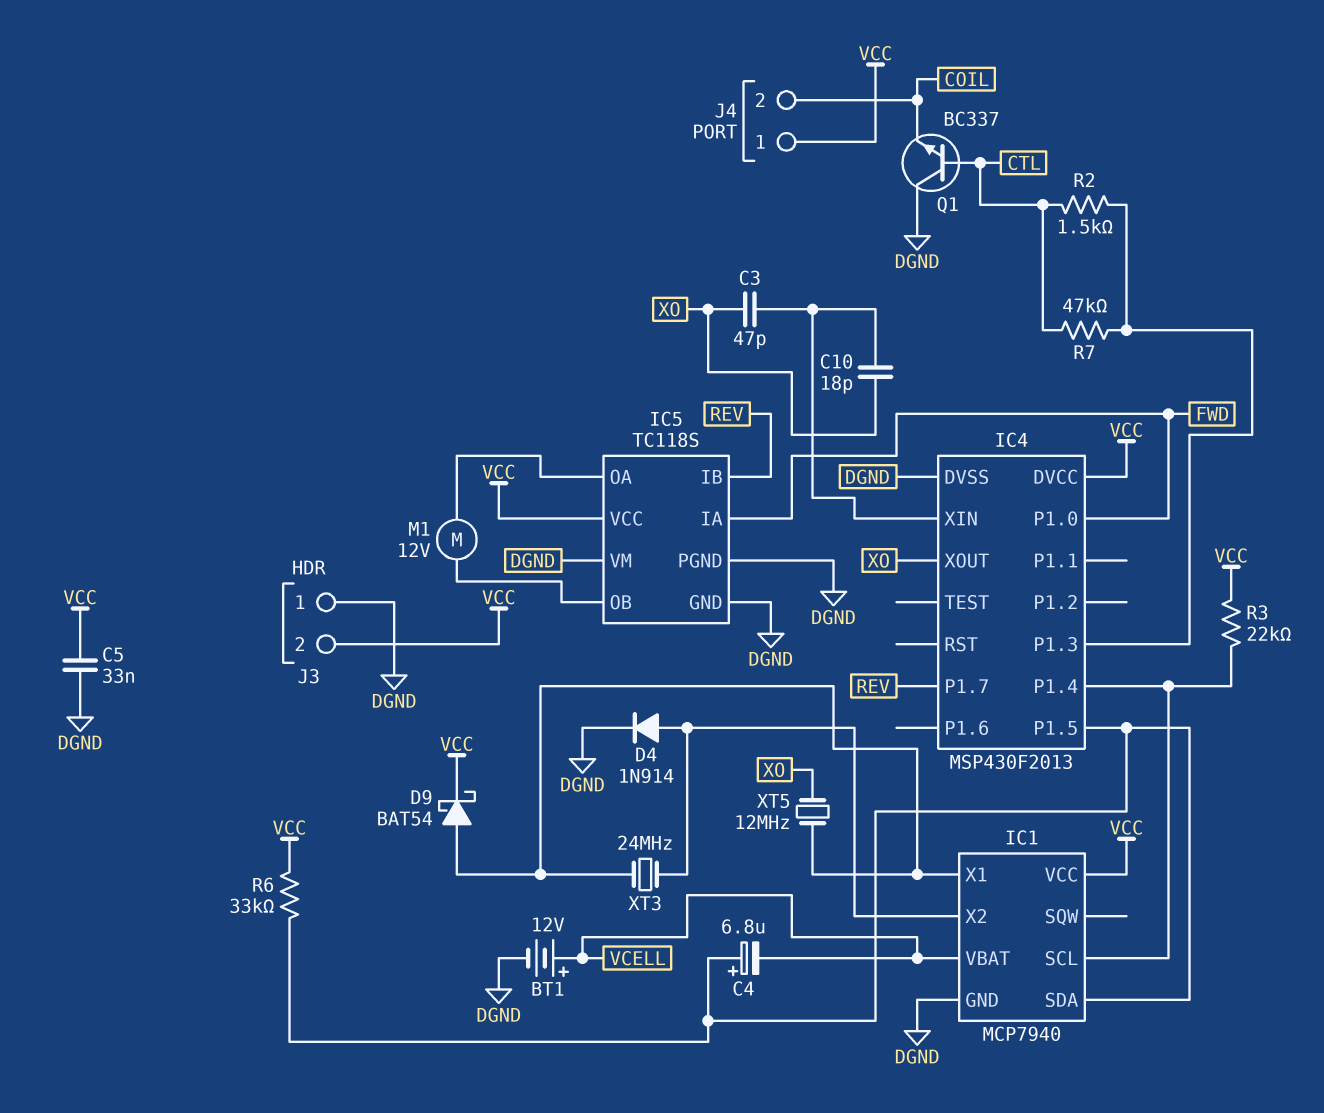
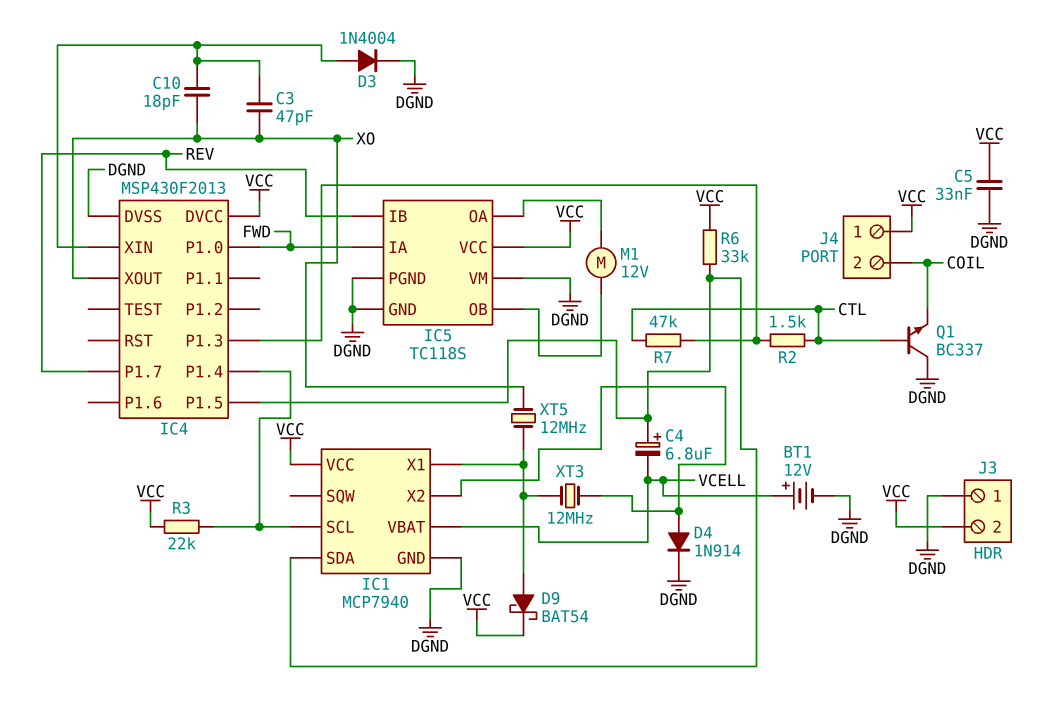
D3: none -> diode 1N4004 (A IC4/XIN, K DGND)
XT3: 24MHz (IC1/X1, IC1/X2) -> 12MHz (IC1/X1, IC1/X2)

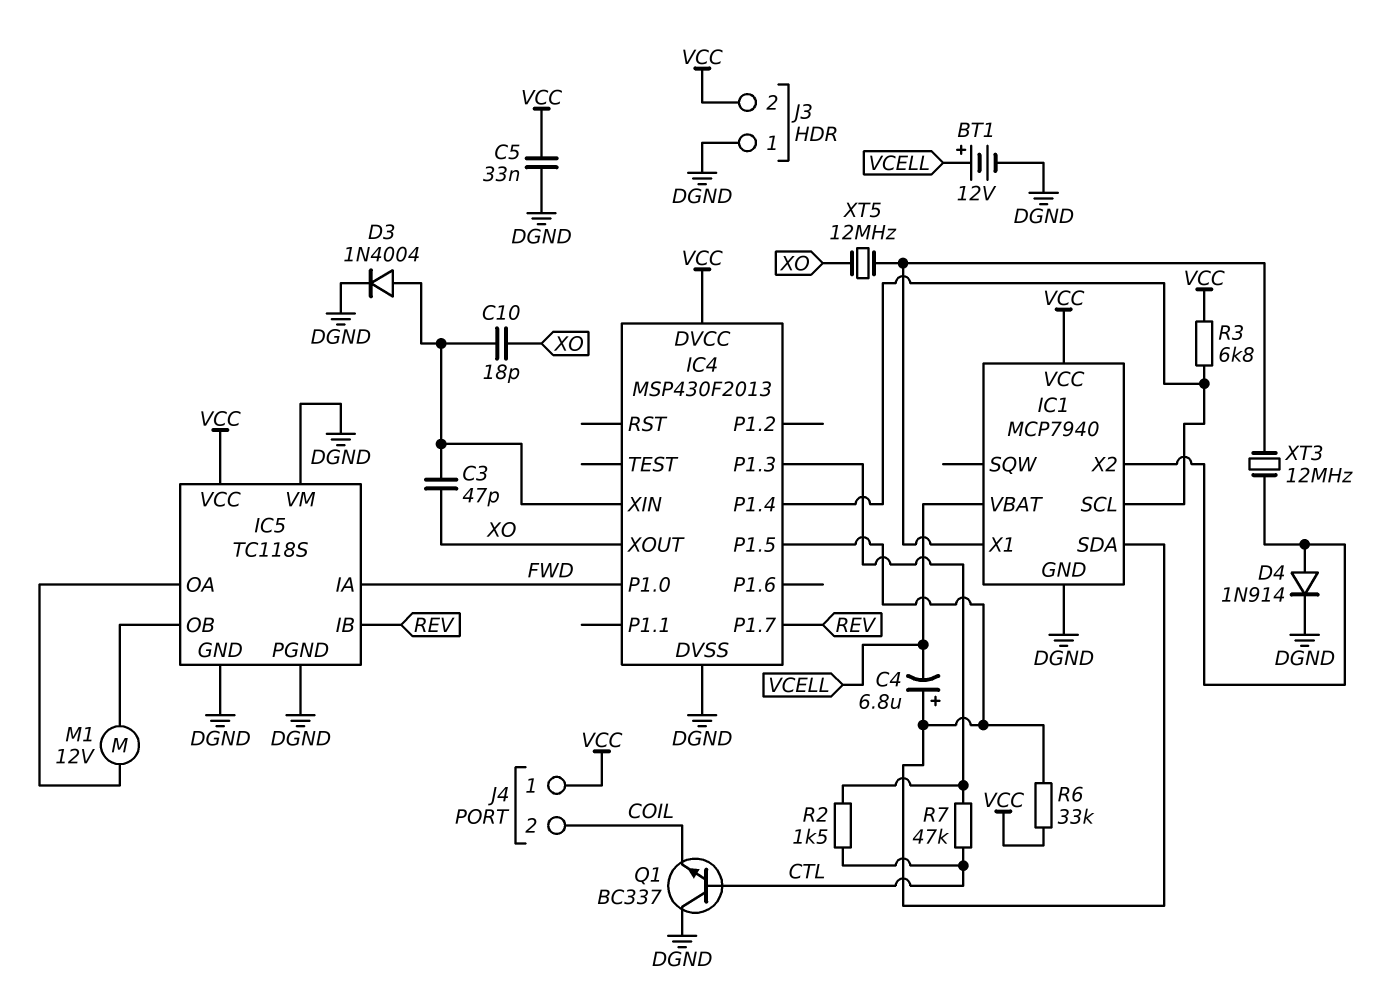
D9: schottky BAT54 (A IC1/X1, K VCC) -> none
R3: 22k (IC1/SCL, VCC) -> 6.8k (IC1/SCL, VCC)

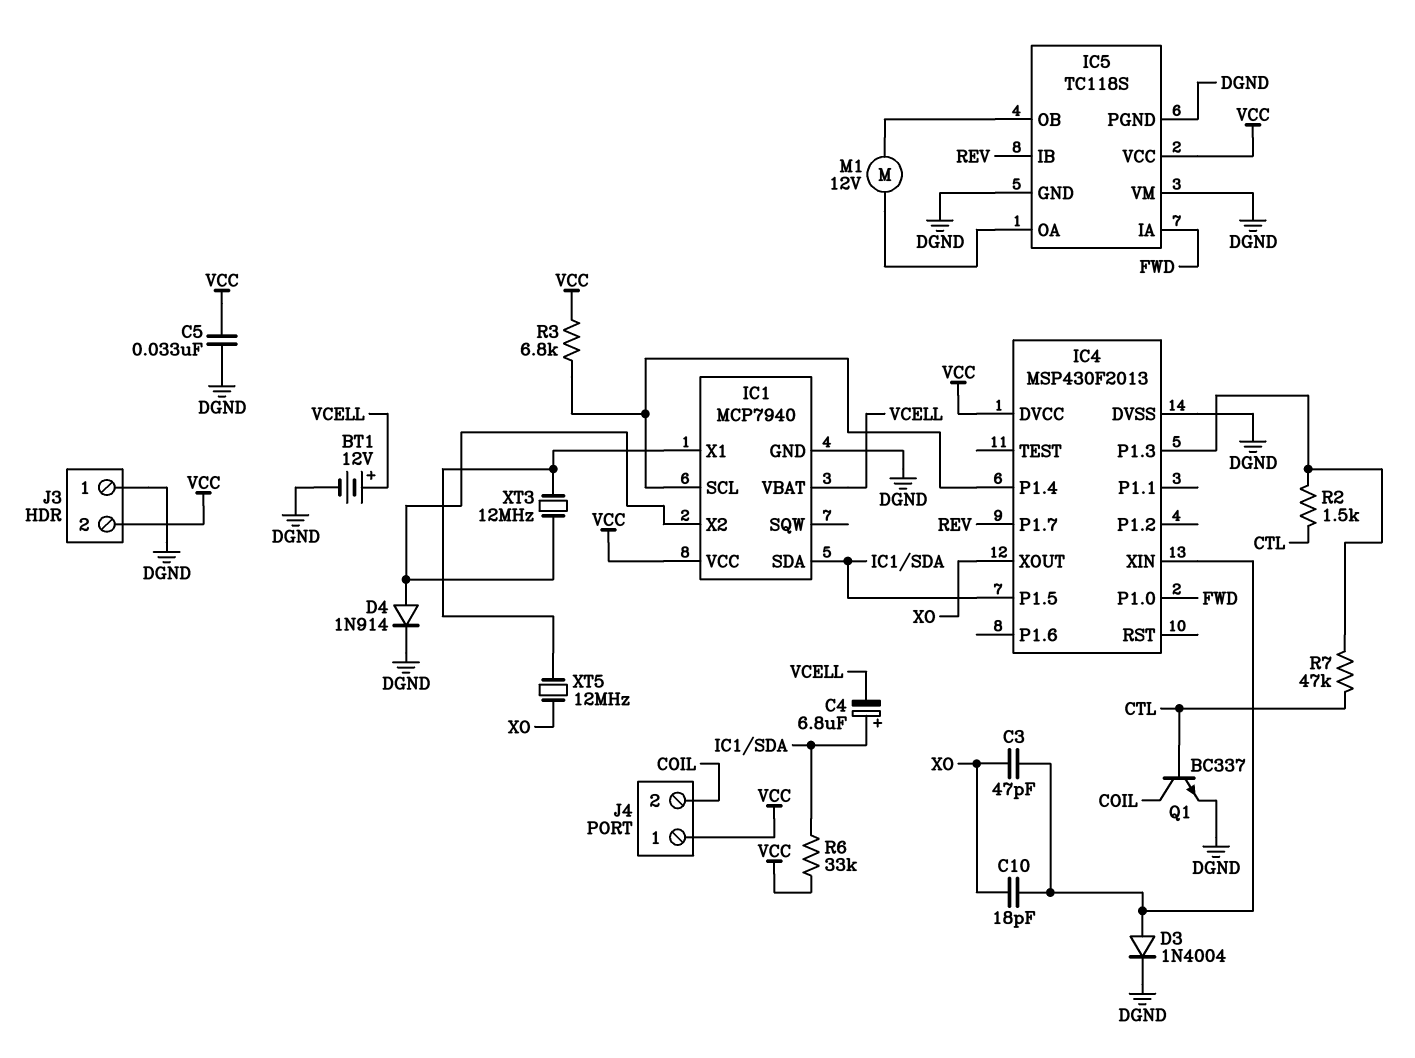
Q1: NPN BC337 (B CTL, C DGND, E COIL) -> NPN BC337 (B CTL, C COIL, E DGND)

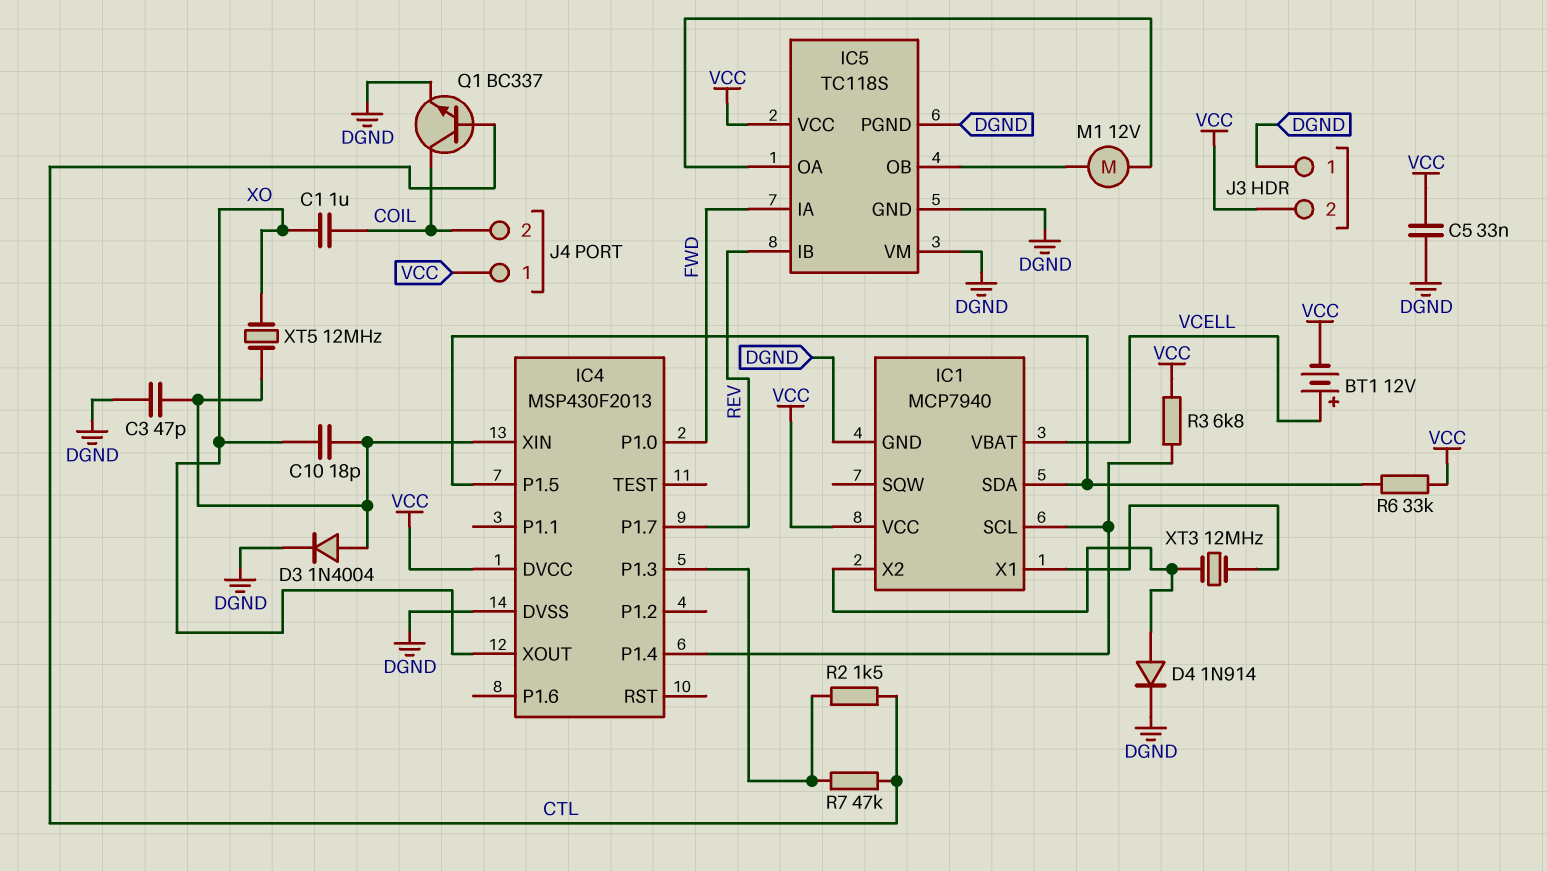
BT1: 12V (plus VCELL, minus DGND) -> 12V (plus VCELL, minus VCC)
C1: none -> 1uF (COIL, XO)
C3: 47pF (IC4/XIN, XO) -> 47pF (DGND, IC4/XIN)
C4: 6.8uF (plus IC1/SDA, minus VCELL) -> none
XT5: 12MHz (IC1/X1, XO) -> 12MHz (IC4/XIN, XO)

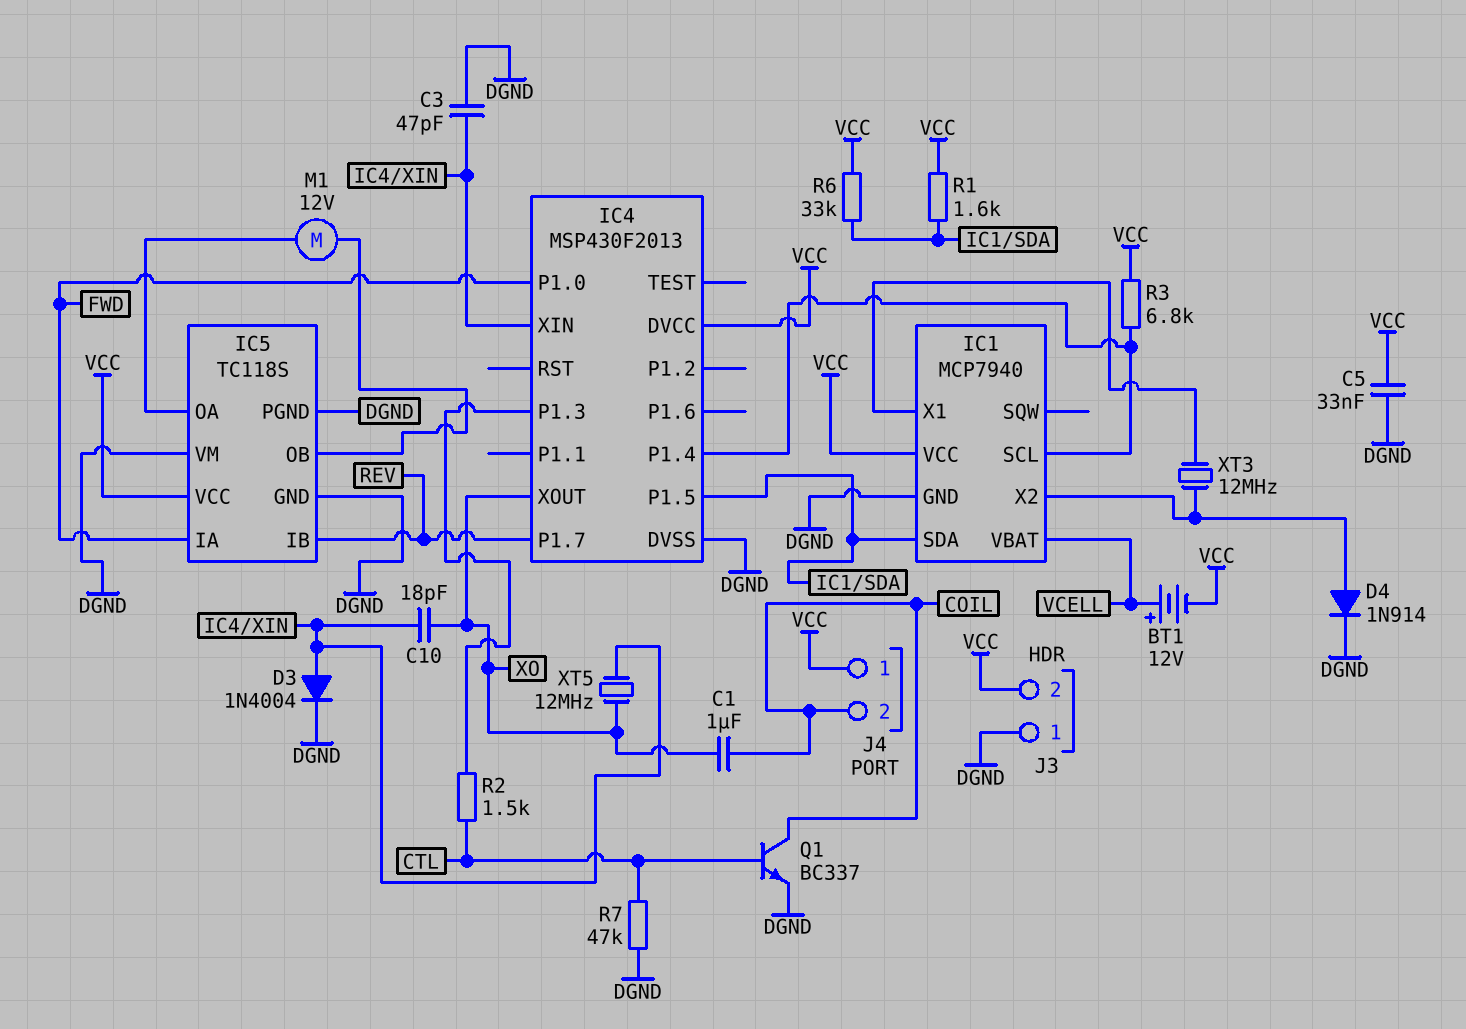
R1: none -> 1.6k (IC1/SDA, VCC)
R7: 47k (CTL, IC4/P1.3) -> 47k (CTL, DGND)

